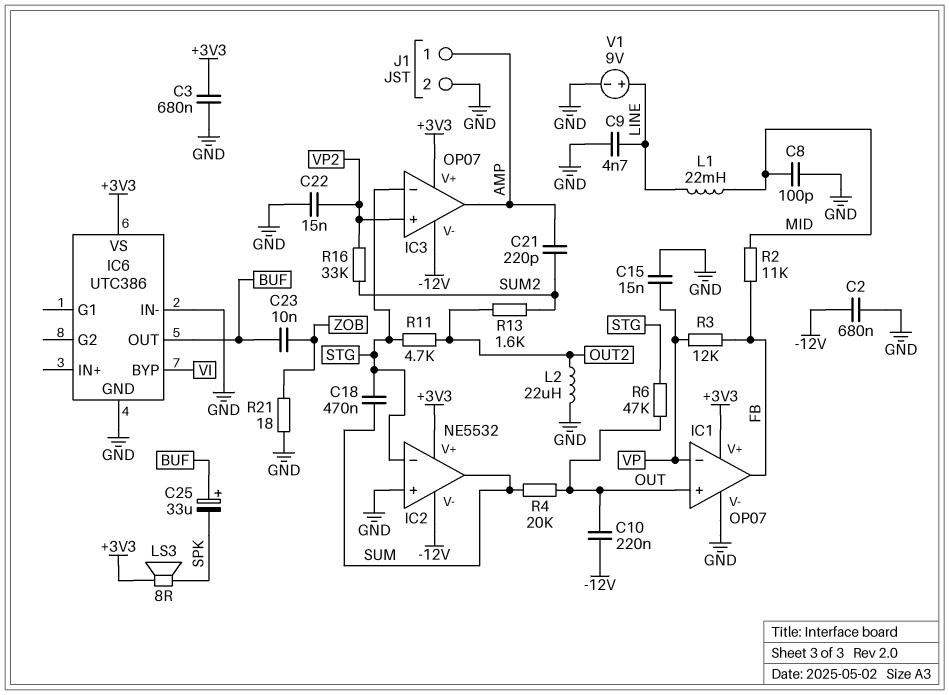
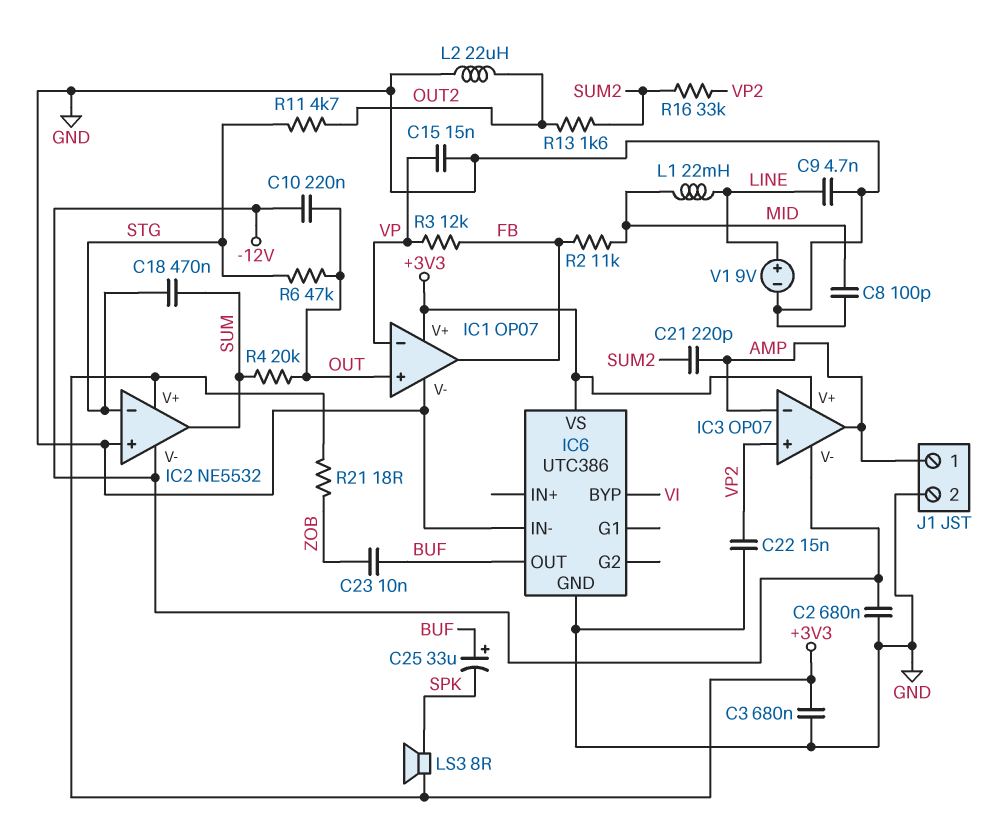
IC3 pin in-: STG -> AMP
R21: 18 (GND, ZOB) -> 18 (+3V3, ZOB)

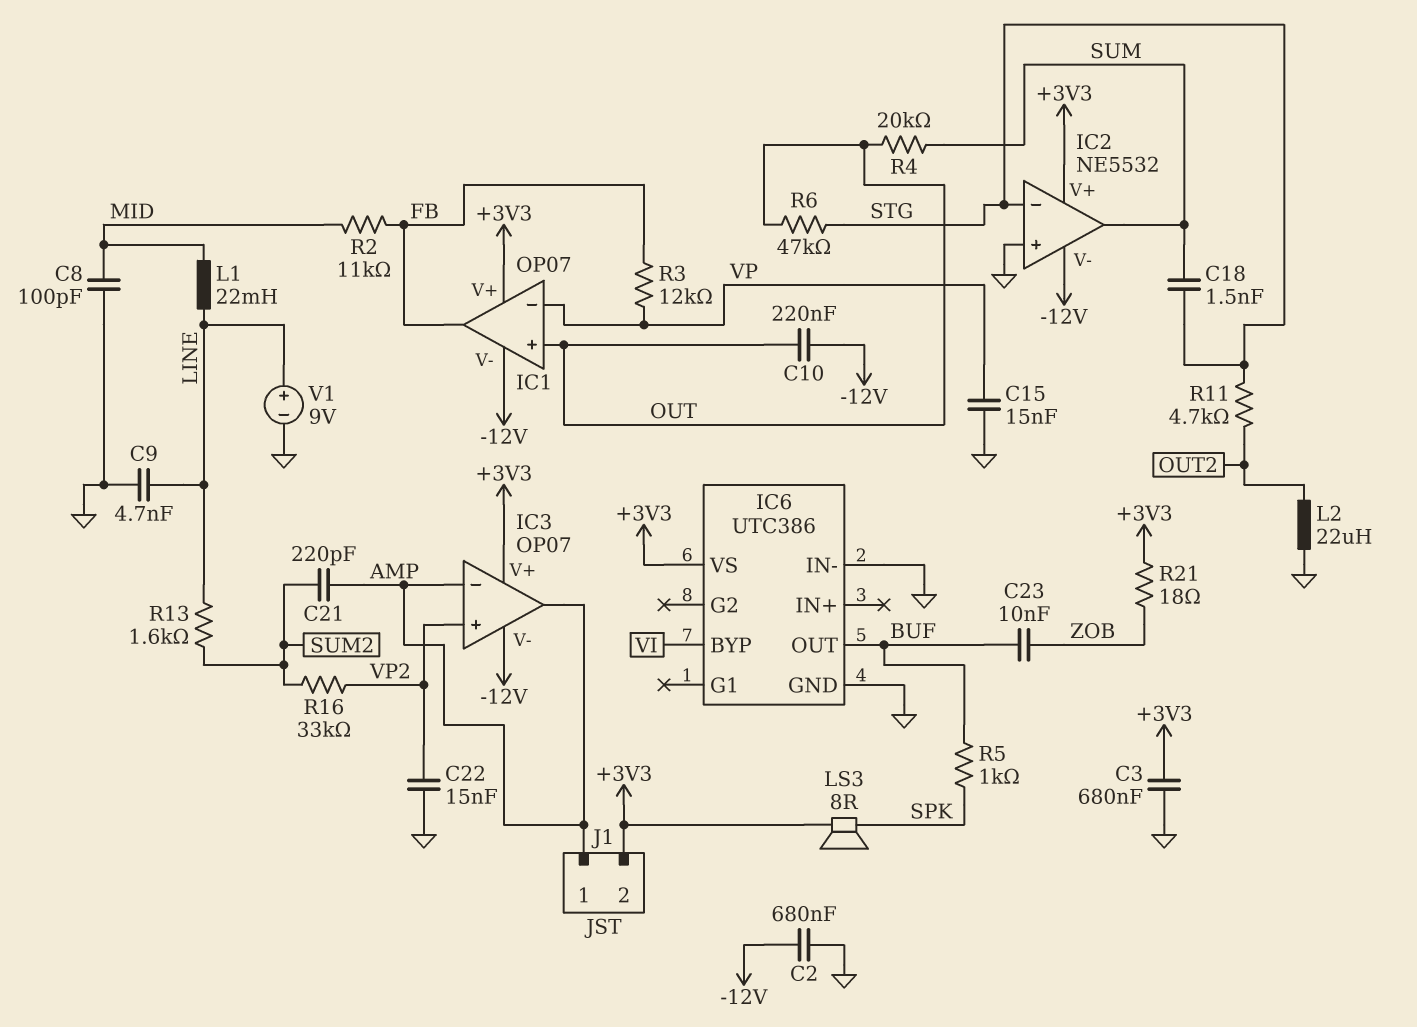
C18: 470nF (STG, SUM) -> 1.5nF (STG, SUM)
C25: 33uF (plus BUF, minus SPK) -> none
IC1 pin V-: GND -> -12V
J1 pin 2: GND -> +3V3
R5: none -> 1k (BUF, SPK)
R13: 1.6k (OUT2, SUM2) -> 1.6k (LINE, SUM2)

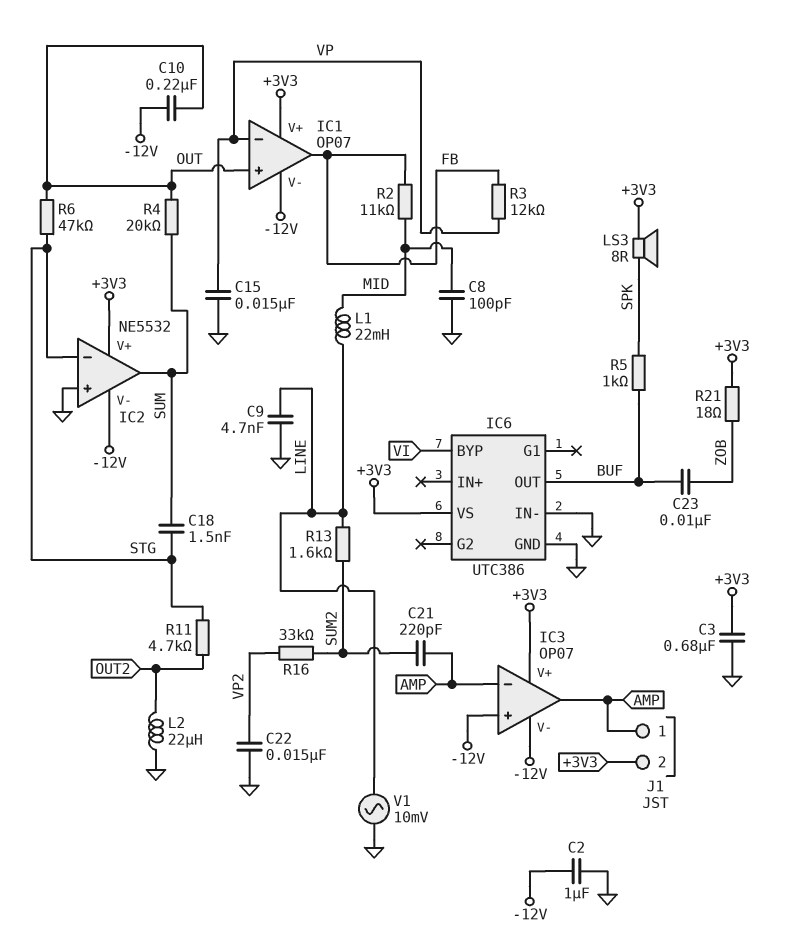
C2: 680nF (-12V, GND) -> 1uF (-12V, GND)
IC3 pin in+: VP2 -> -12V
V1: 9V (plus LINE, minus GND) -> AC 10mV (GND, LINE)

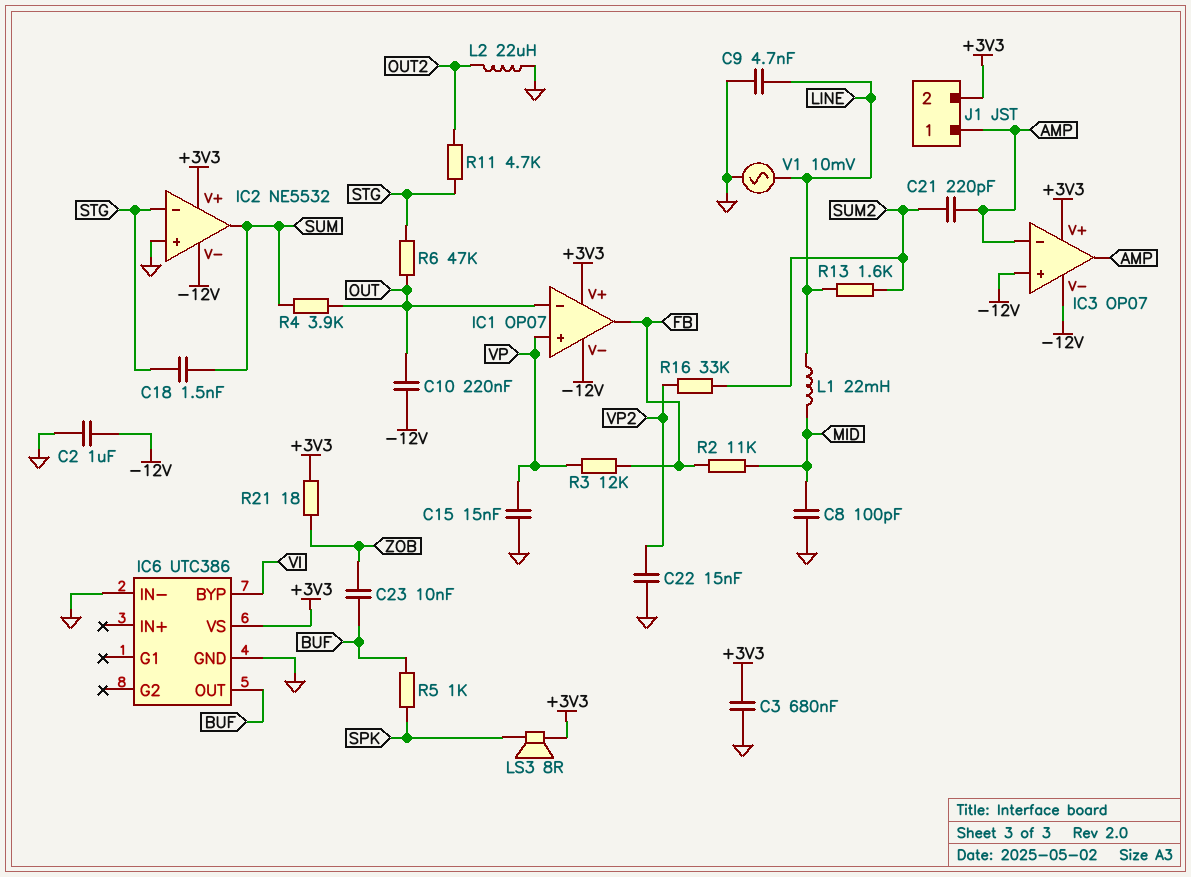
IC1 pin in+: OUT -> VP
IC1 pin in-: VP -> OUT
R4: 20k (OUT, SUM) -> 3.9k (OUT, SUM)

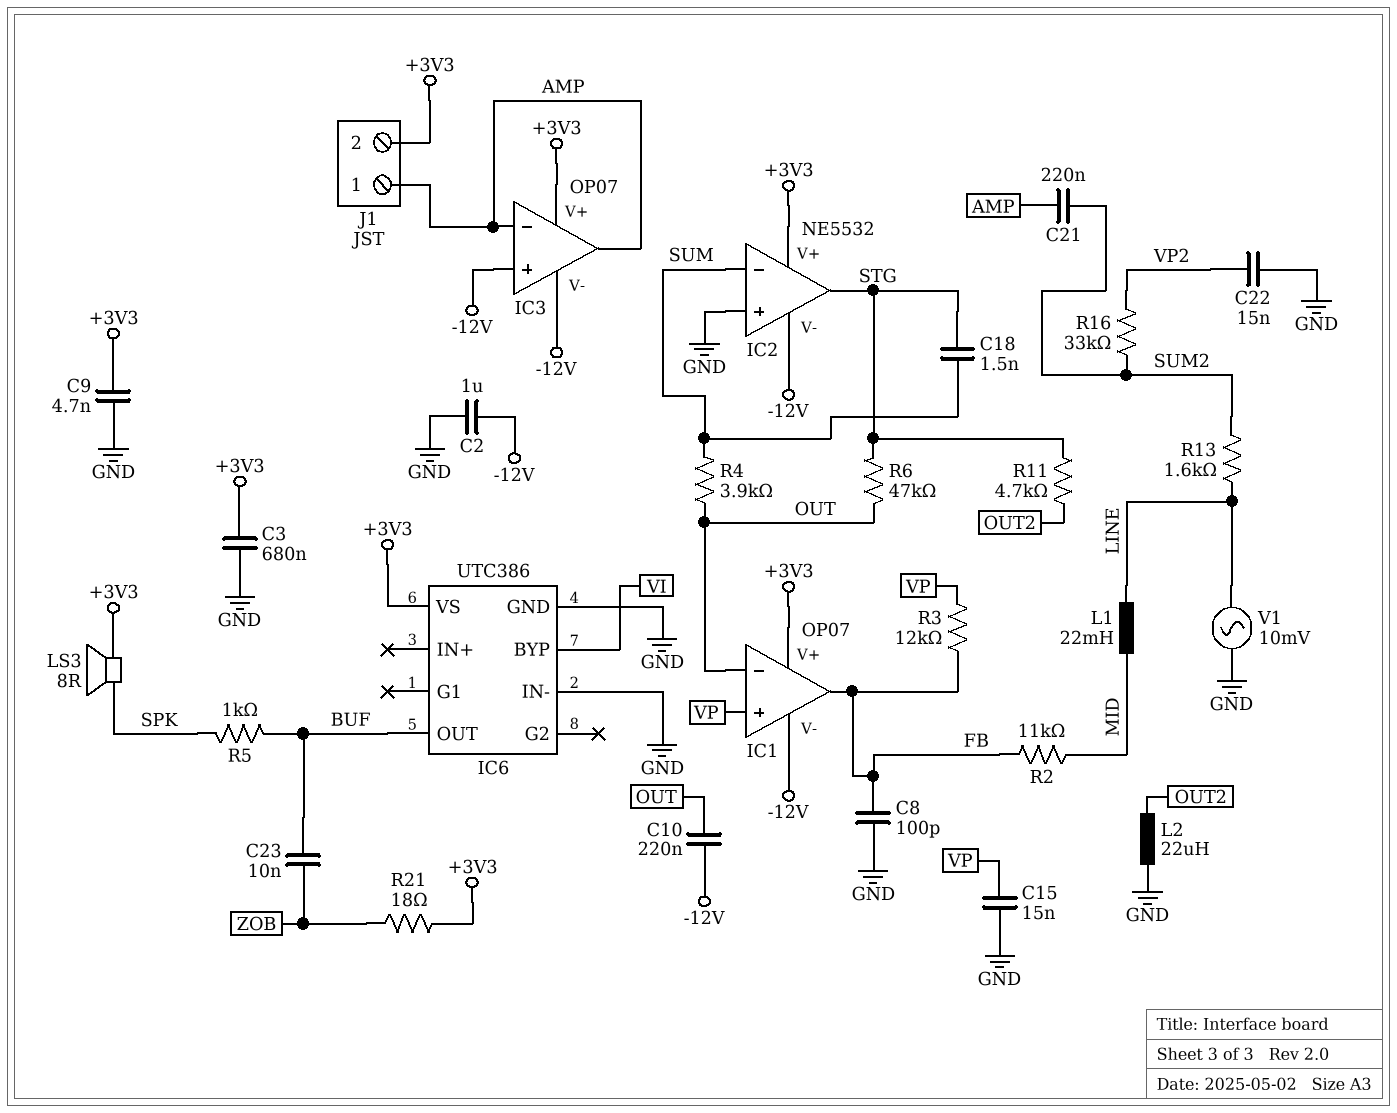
C8: 100pF (GND, MID) -> 100pF (FB, GND)
C9: 4.7nF (GND, LINE) -> 4.7nF (+3V3, GND)
C21: 220pF (AMP, SUM2) -> 220nF (AMP, SUM2)
IC2 pin in-: STG -> SUM
IC2 pin out: SUM -> STG

